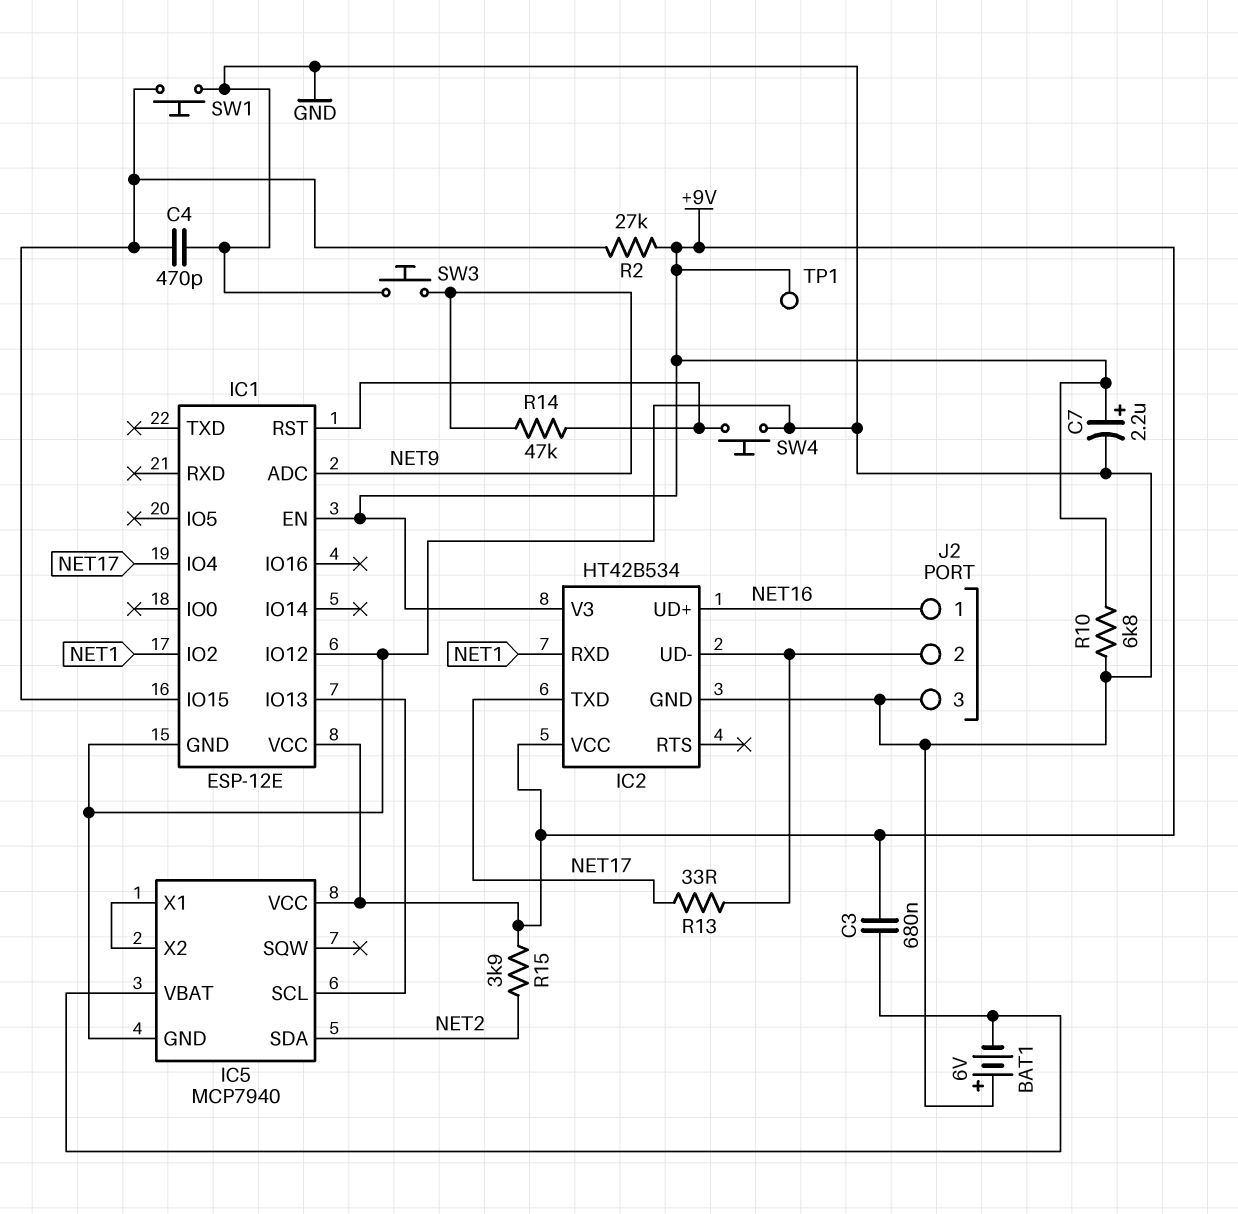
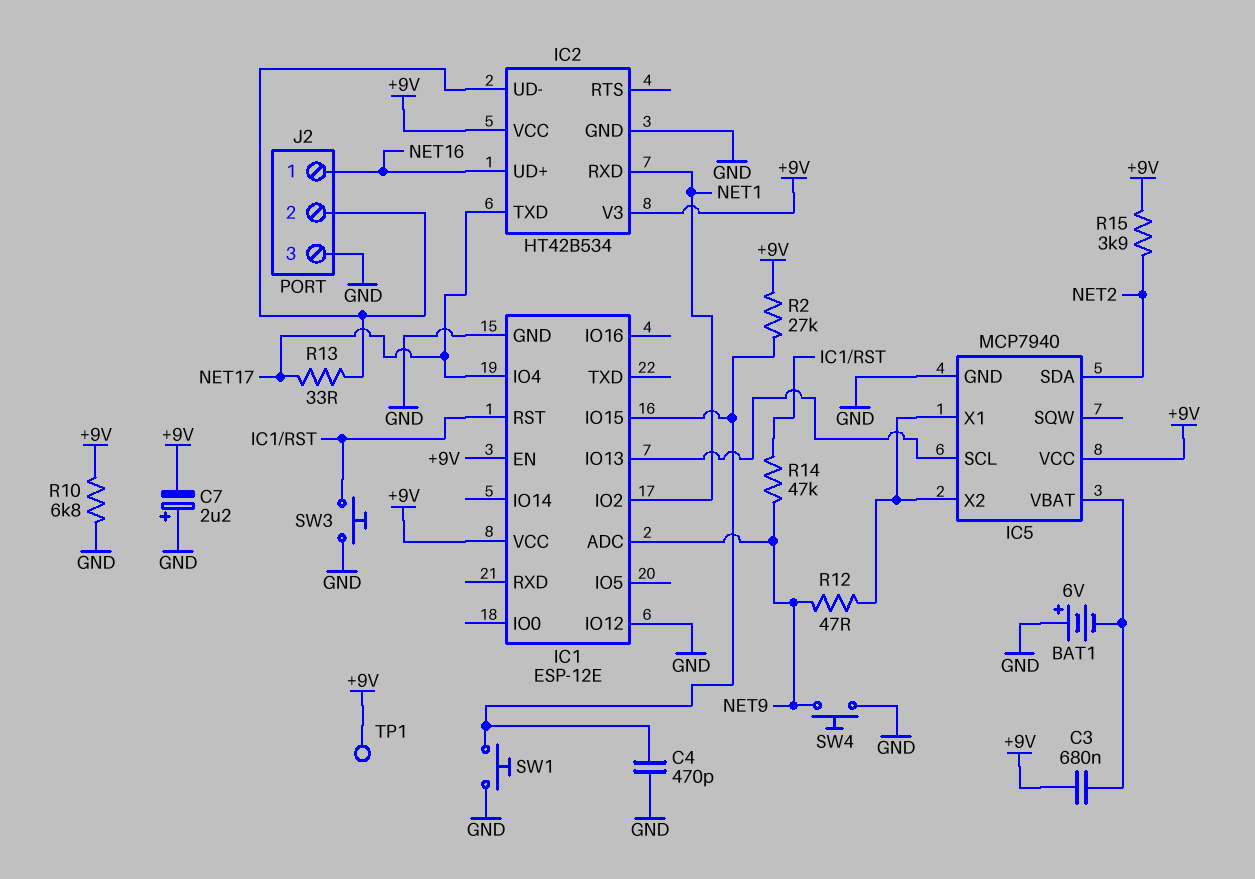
C7: 2.2uF (plus +9V, minus GND) -> 2.2uF (plus GND, minus +9V)
R12: none -> 47 (IC5/X1, NET9)
SW3: button (GND, NET9) -> button (GND, IC1/RST)
SW4: button (GND, IC1/RST) -> button (GND, NET9)

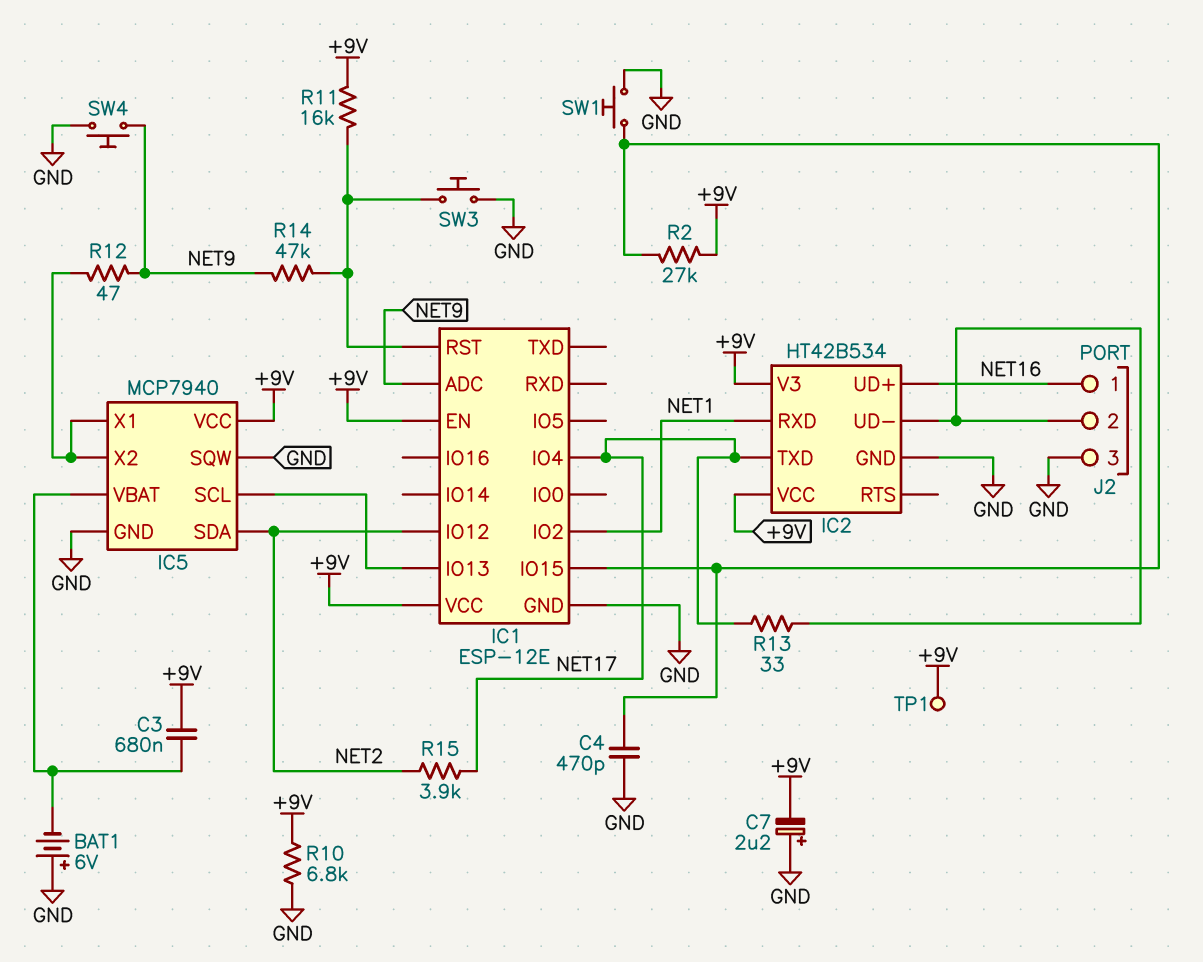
IC1 pin IO12: GND -> NET2
IC5 pin SQW: none -> GND
R11: none -> 16k (+9V, IC1/RST)
R15: 3.9k (+9V, NET2) -> 3.9k (NET2, NET17)

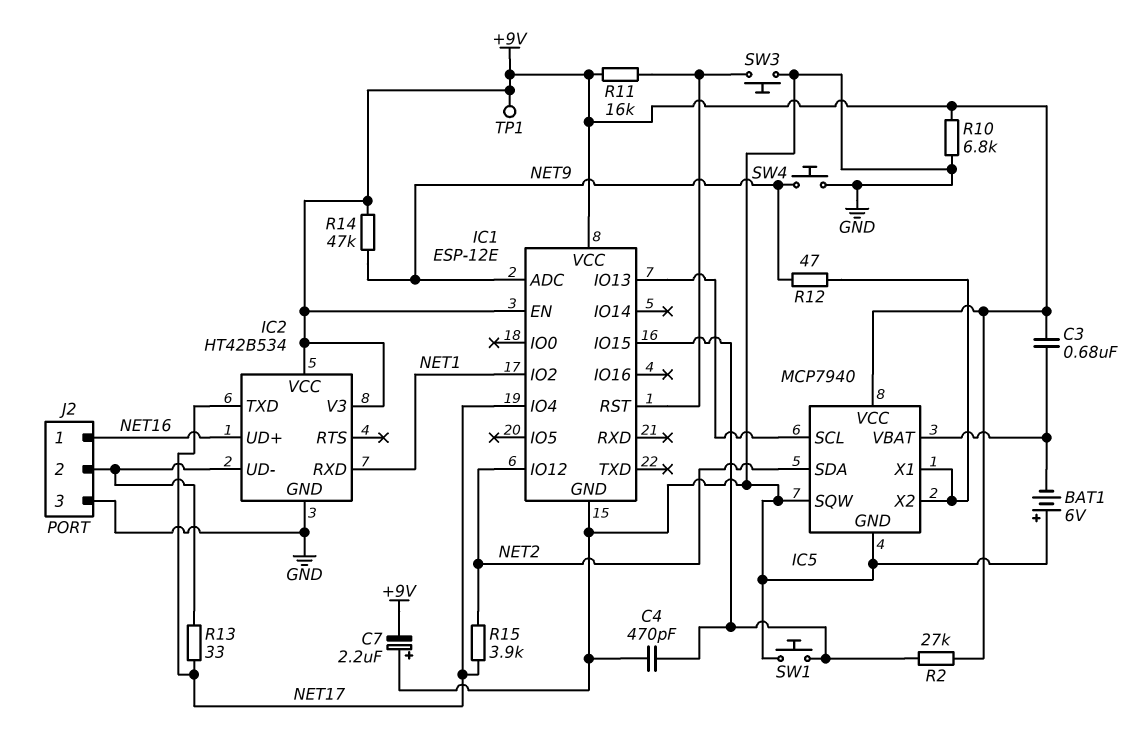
R14: 47k (IC1/RST, NET9) -> 47k (+9V, NET9)

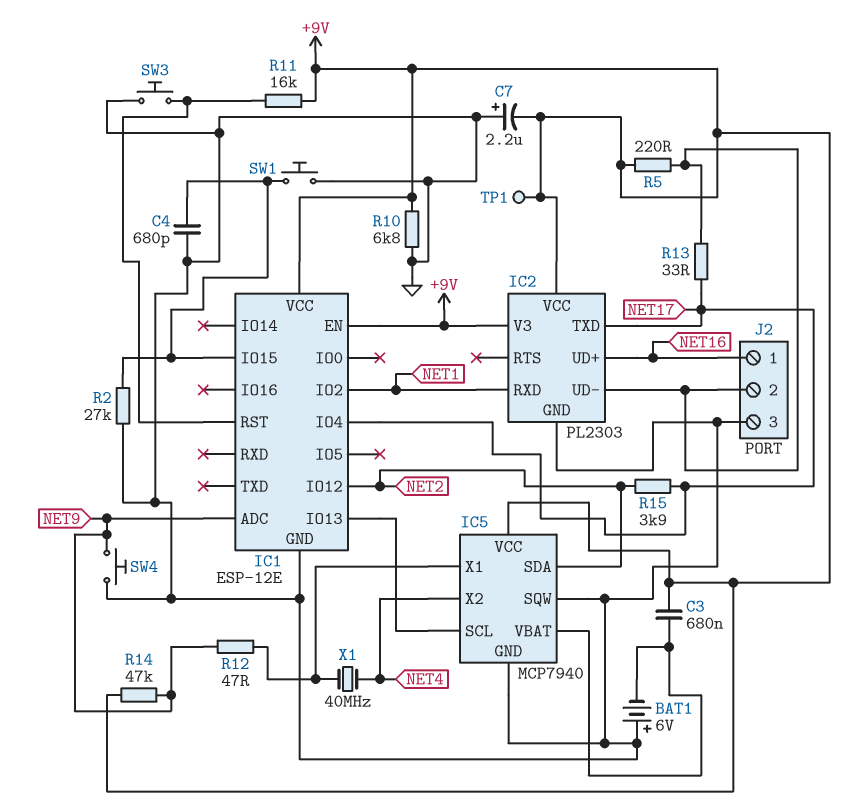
C4: 470pF (GND, IC1/IO15) -> 680pF (GND, IC1/IO15)
IC2: HT42B534 -> PL2303
IC5 pin X2: IC5/X1 -> NET4
R2: 27k (+9V, IC1/IO15) -> 27k (GND, IC1/IO15)
R5: none -> 220 (+9V, IC2/UD-)
X1: none -> 40MHz (IC5/X1, NET4)

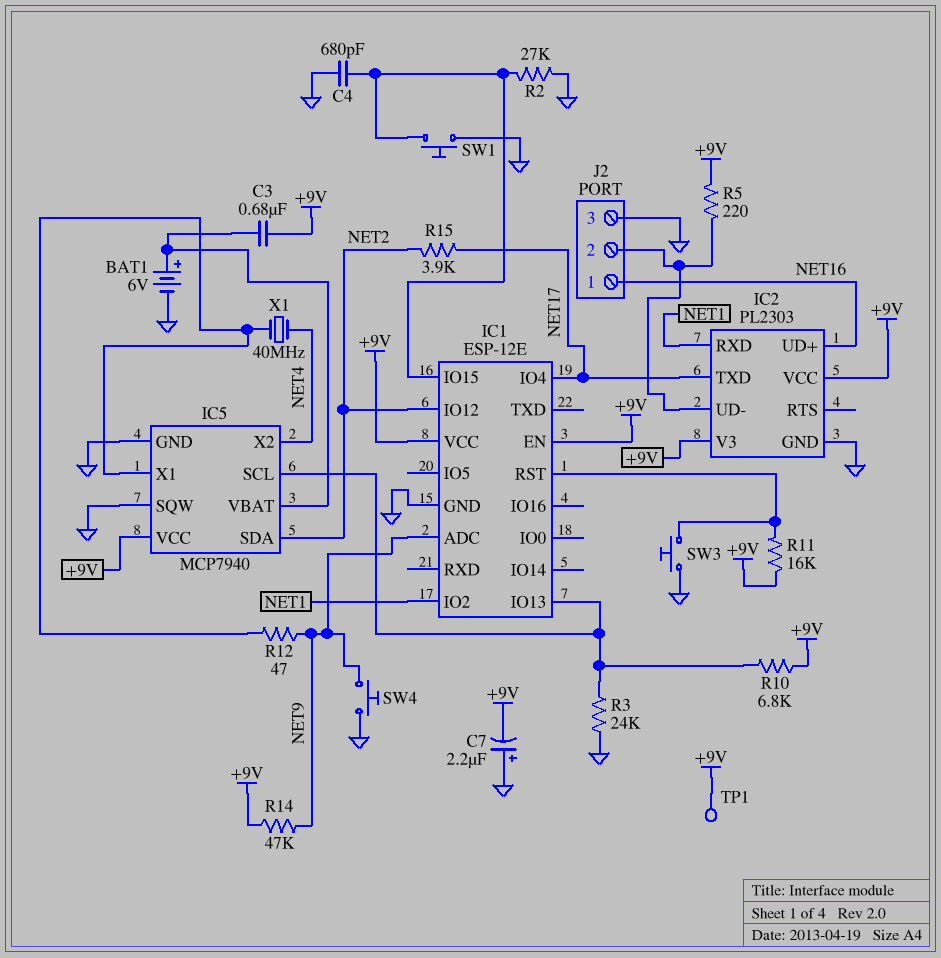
BAT1: 6V (plus GND, minus IC5/VBAT) -> 6V (plus IC5/VBAT, minus GND)
R3: none -> 24k (GND, IC1/IO13)
R10: 6.8k (+9V, GND) -> 6.8k (+9V, IC1/IO13)
R13: 33 (IC2/UD-, NET17) -> none

